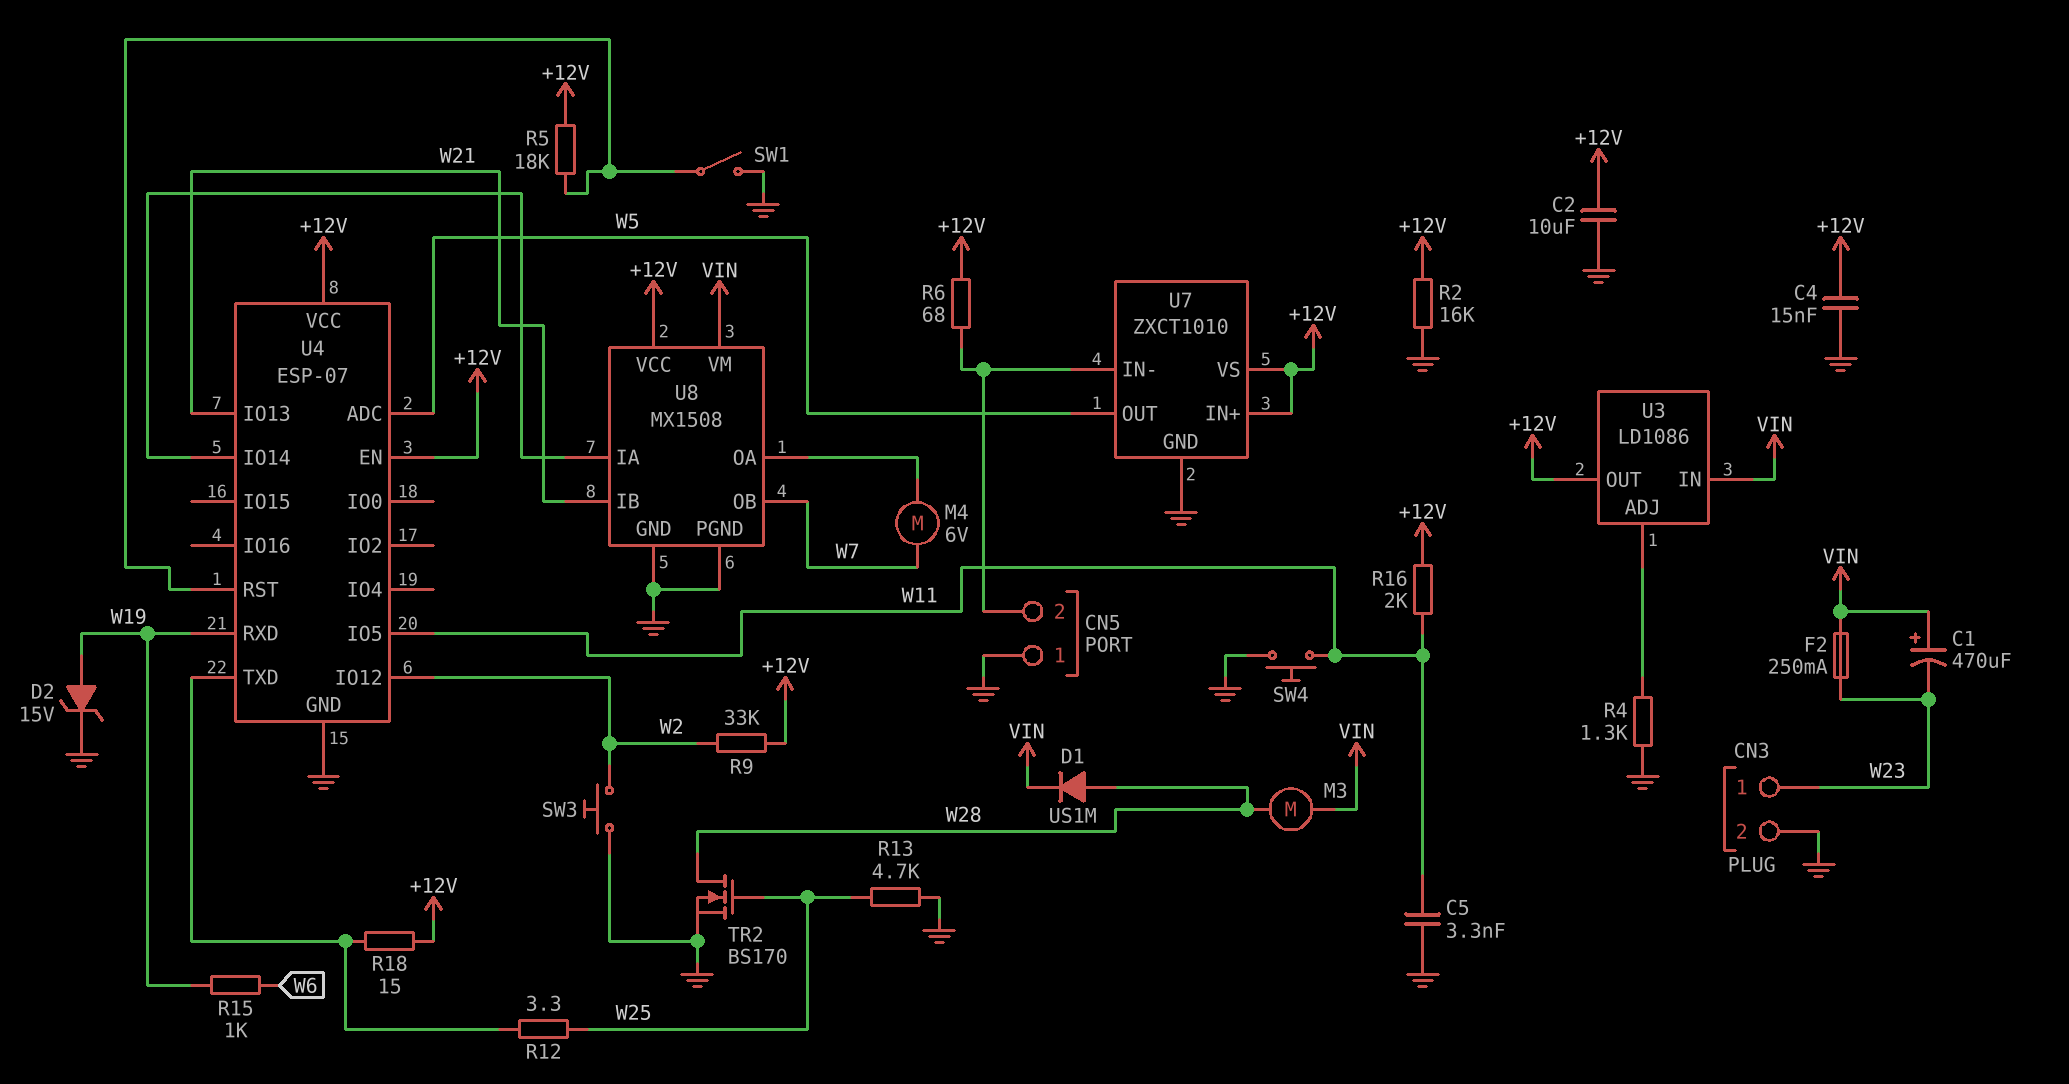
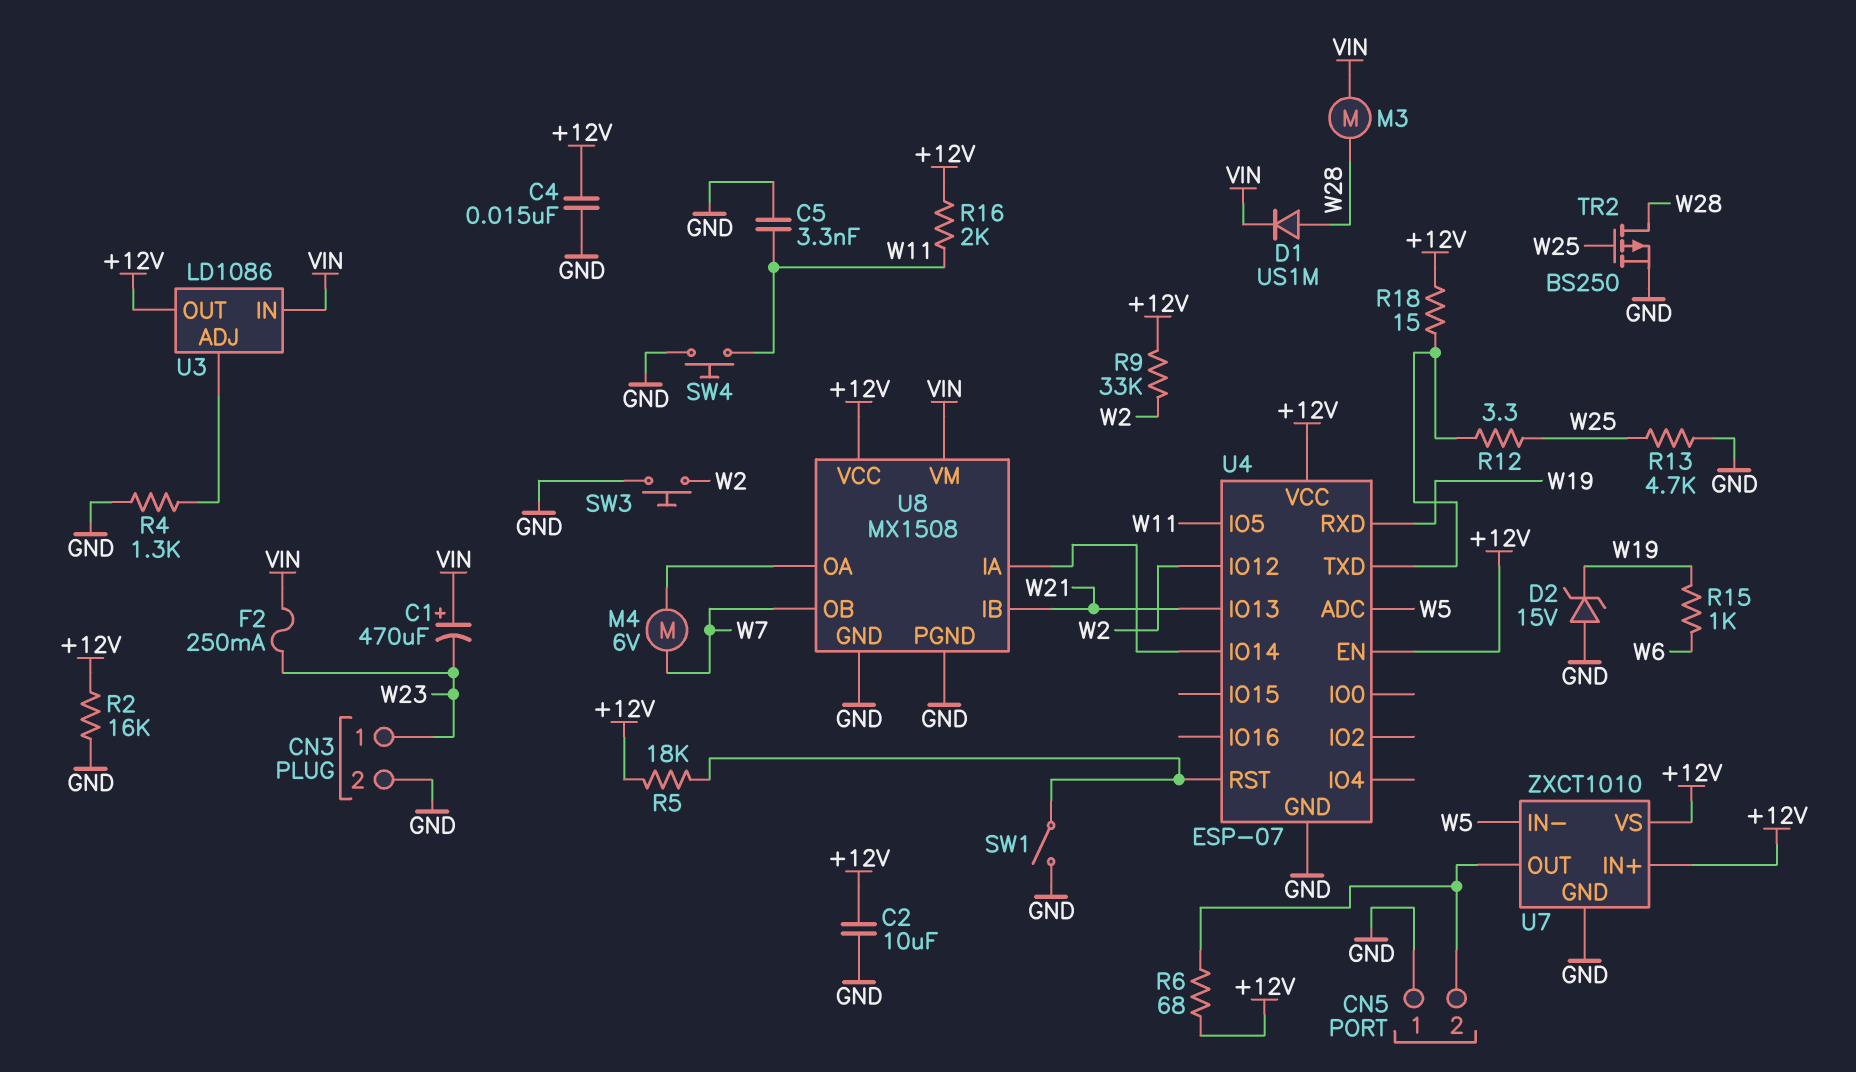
D2: zener 15V (A W19, K GND) -> zener 15V (A GND, K W19)
TR2: NMOS BS170 (G W25, D W28, S GND) -> PMOS BS250 (G W25, D W28, S GND)
U7 pin IN-: CN5/2 -> W5
U7 pin OUT: W5 -> CN5/2

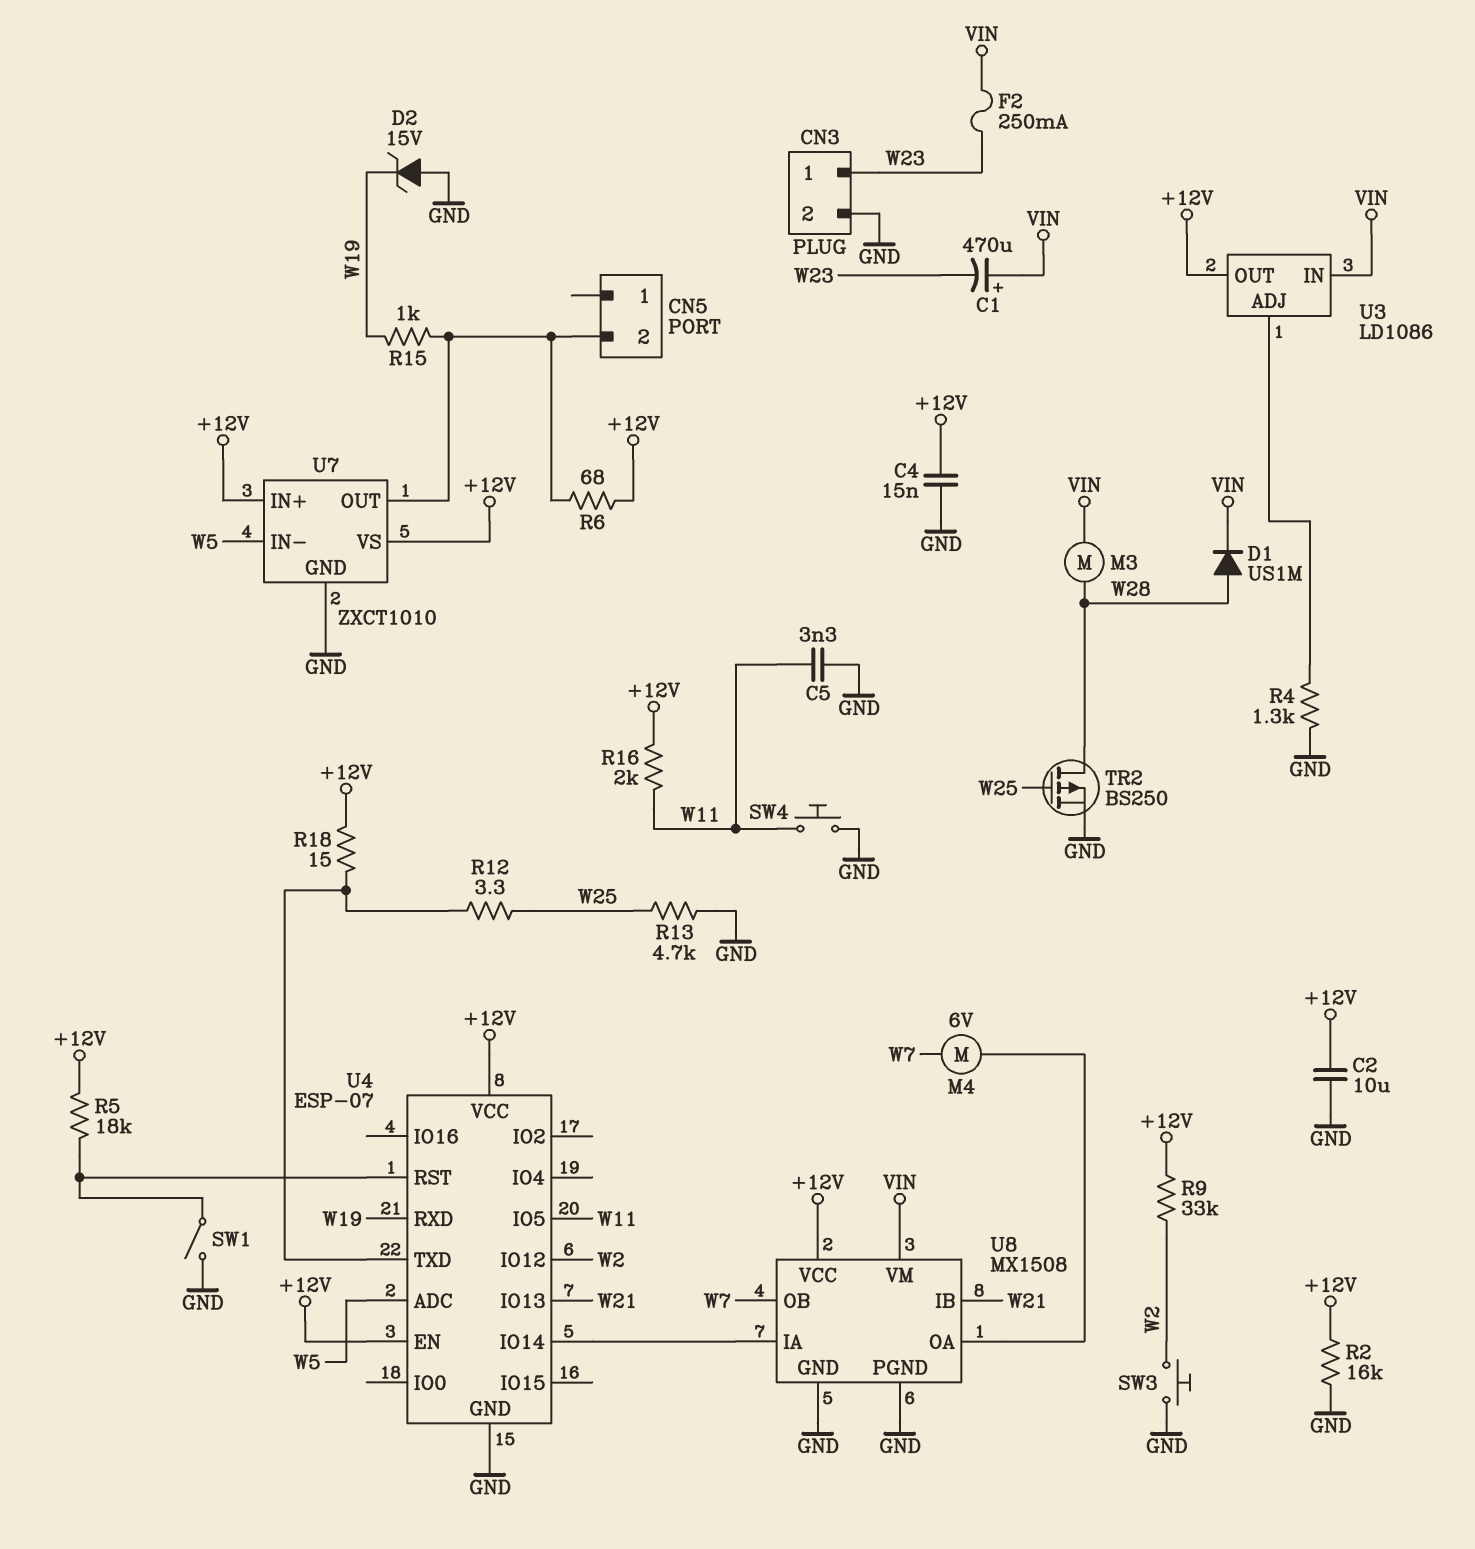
CN5 pin 1: GND -> none
R15: 1k (W6, W19) -> 1k (CN5/2, W19)

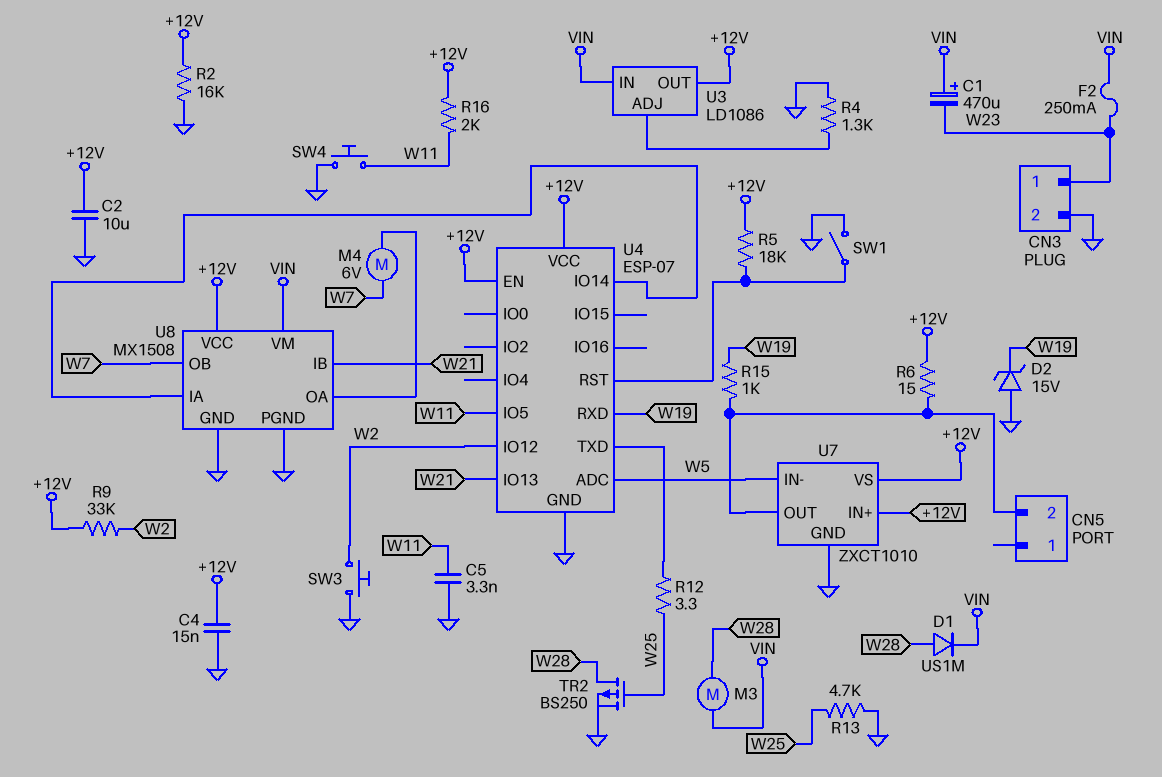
R6: 68 (+12V, CN5/2) -> 15 (+12V, CN5/2)
R18: 15 (+12V, U4/TXD) -> none

